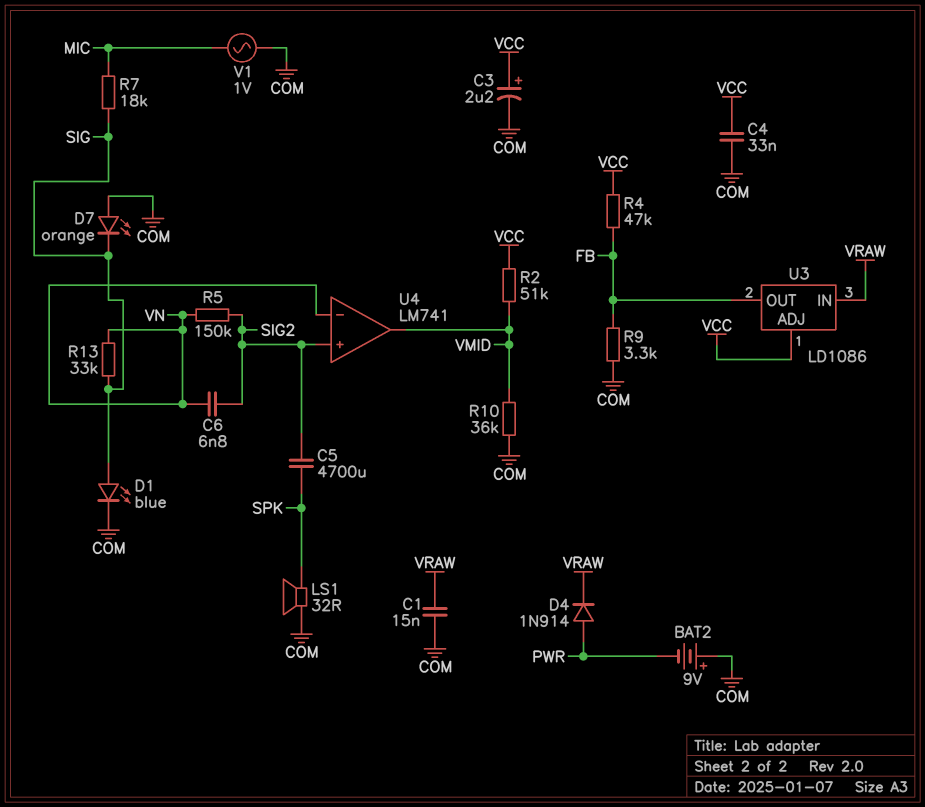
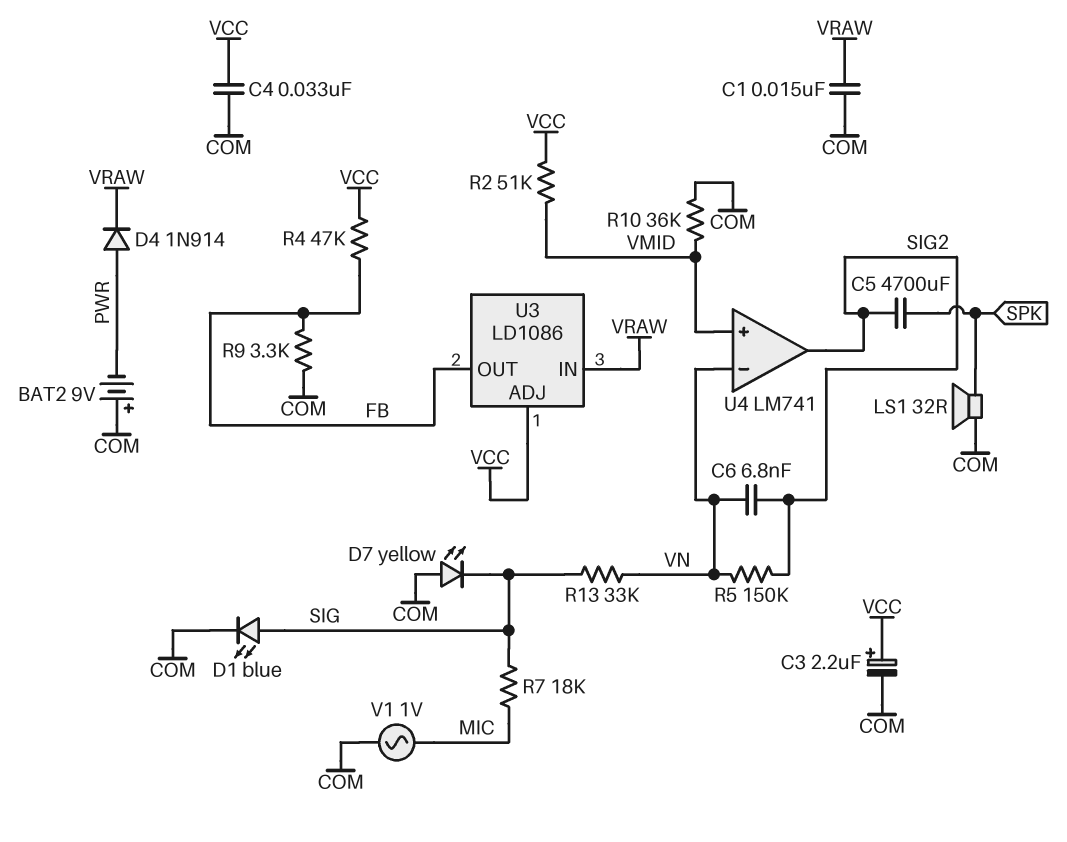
D7: LED orange (A COM, K SIG) -> LED yellow (A COM, K SIG)
U4 pin in+: SIG2 -> VMID
U4 pin out: VMID -> SIG2

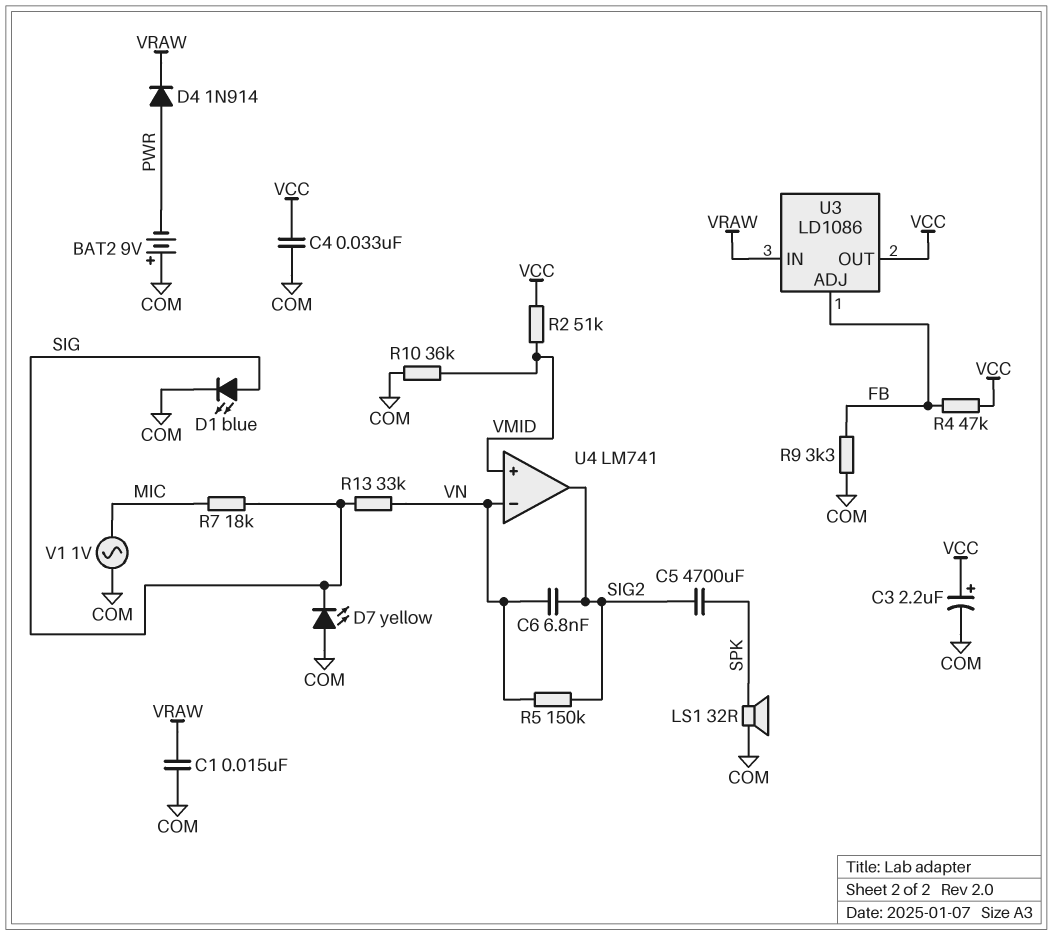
U3 pin ADJ: VCC -> FB
U3 pin OUT: FB -> VCC

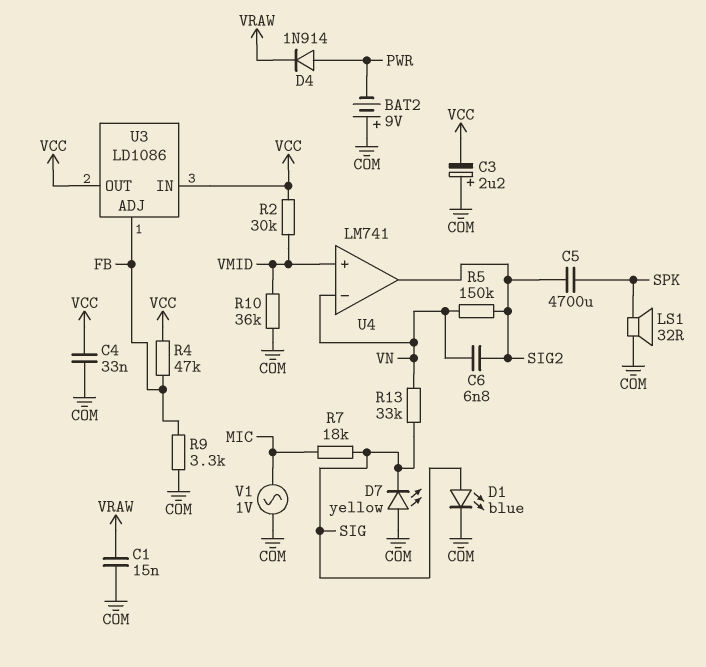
C3: 2.2uF (plus VCC, minus COM) -> 2.2uF (plus COM, minus VCC)
R2: 51k (VCC, VMID) -> 30k (VCC, VMID)
U3 pin IN: VRAW -> VCC

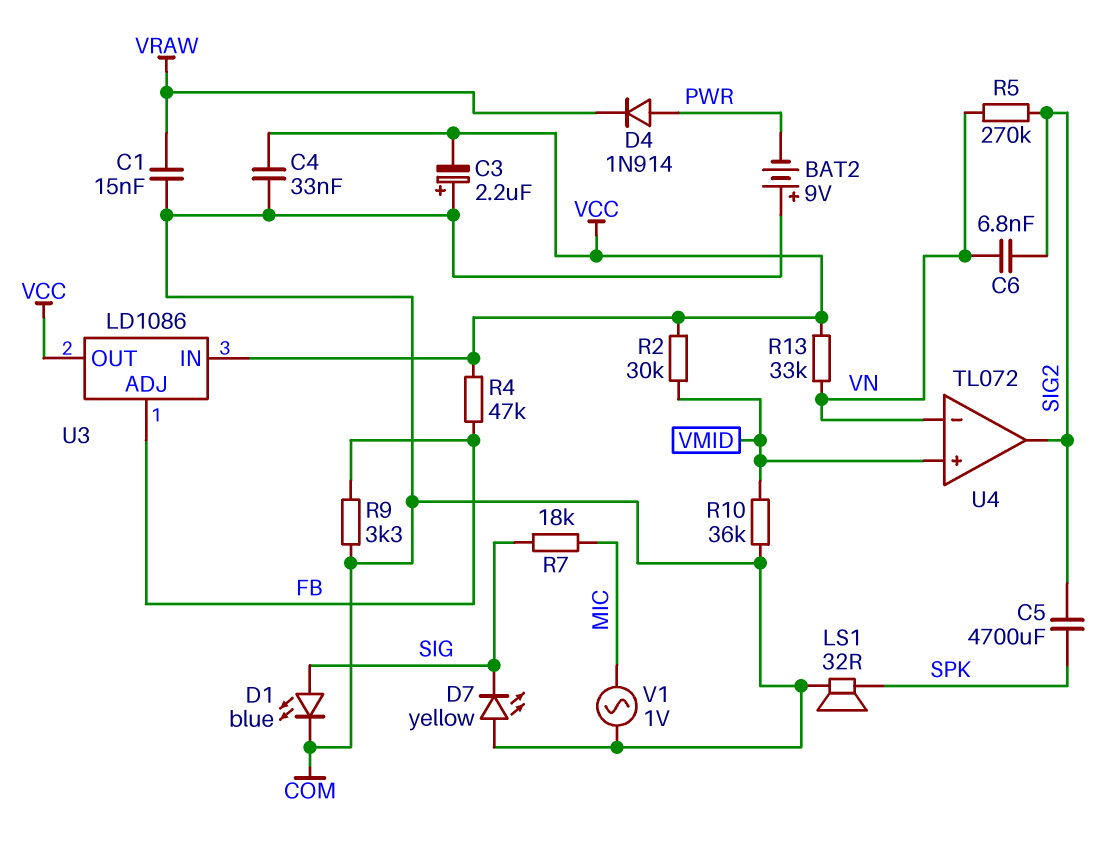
R5: 150k (SIG2, VN) -> 270k (SIG2, VN)
R13: 33k (SIG, VN) -> 33k (VCC, VN)
U4: LM741 -> TL072

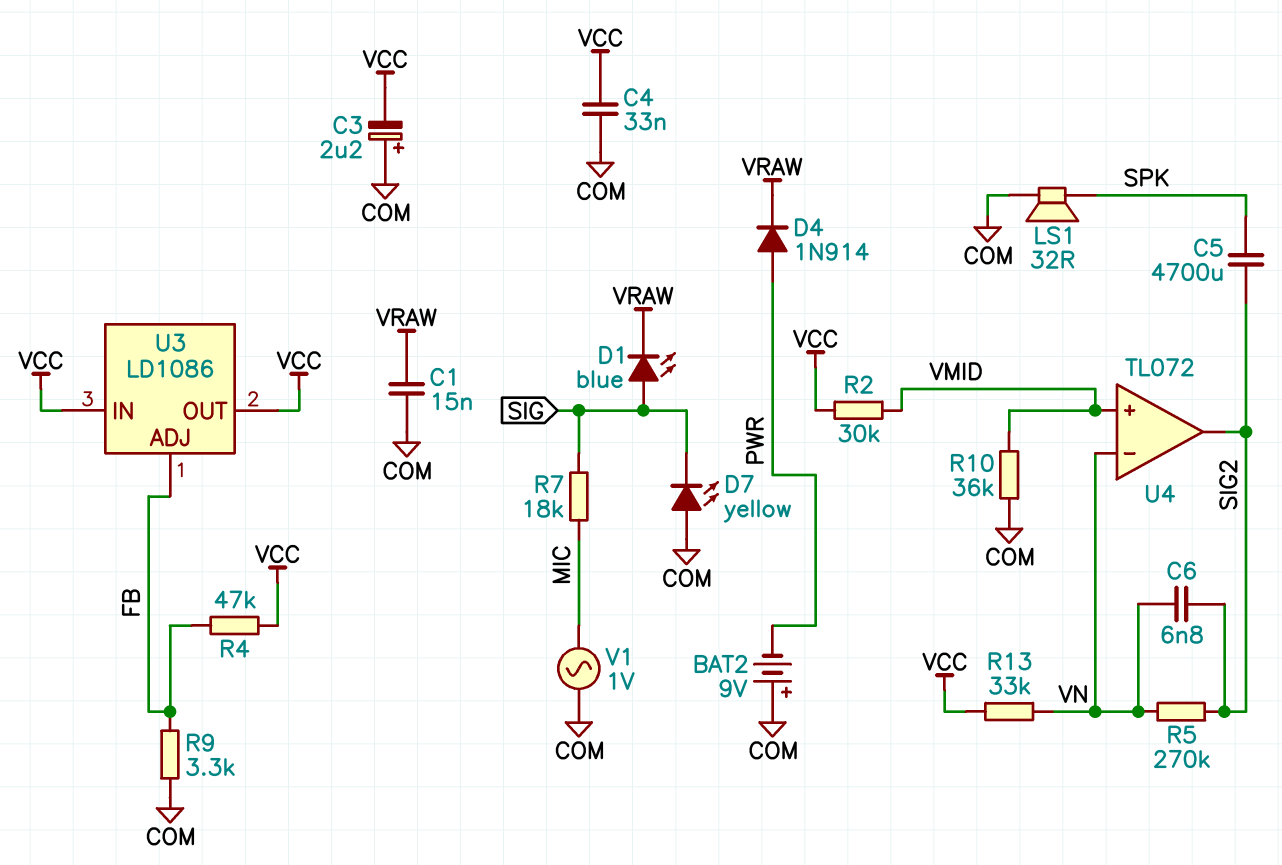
D1: LED blue (A SIG, K COM) -> LED blue (A SIG, K VRAW)

